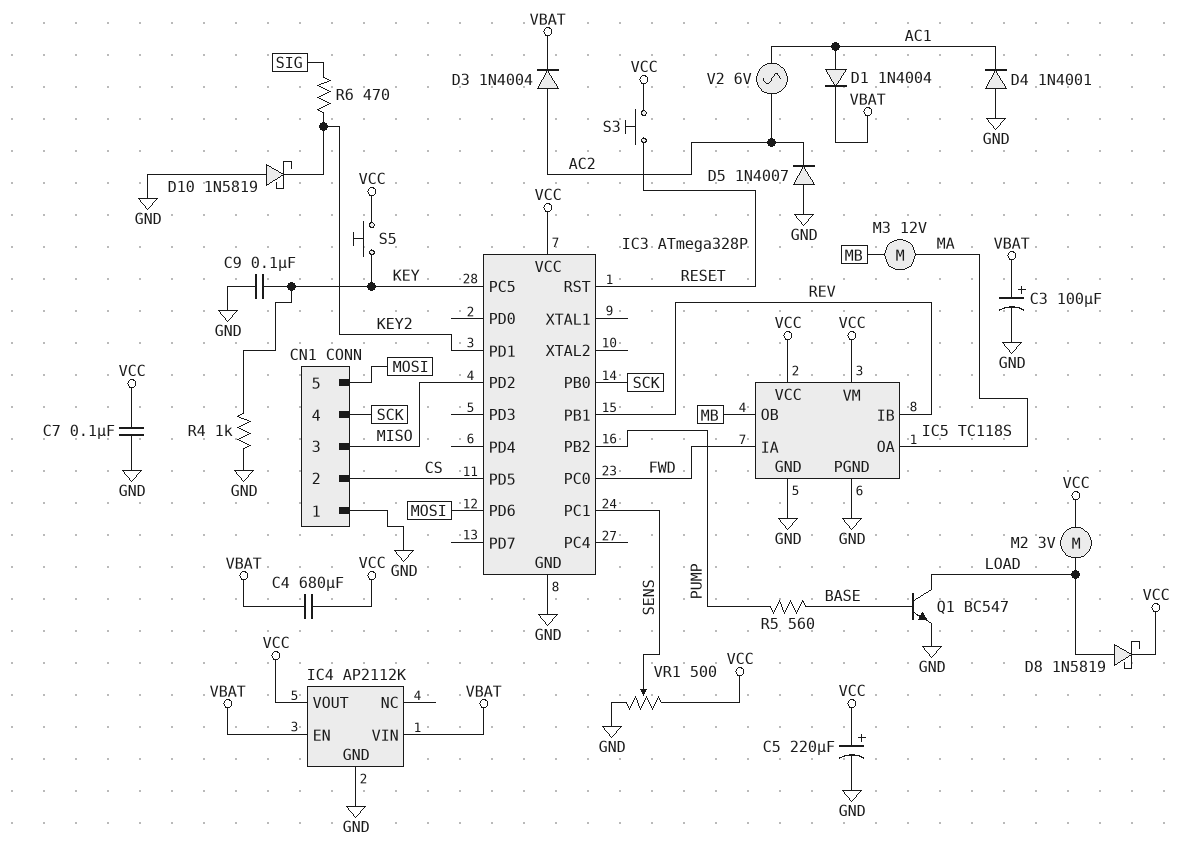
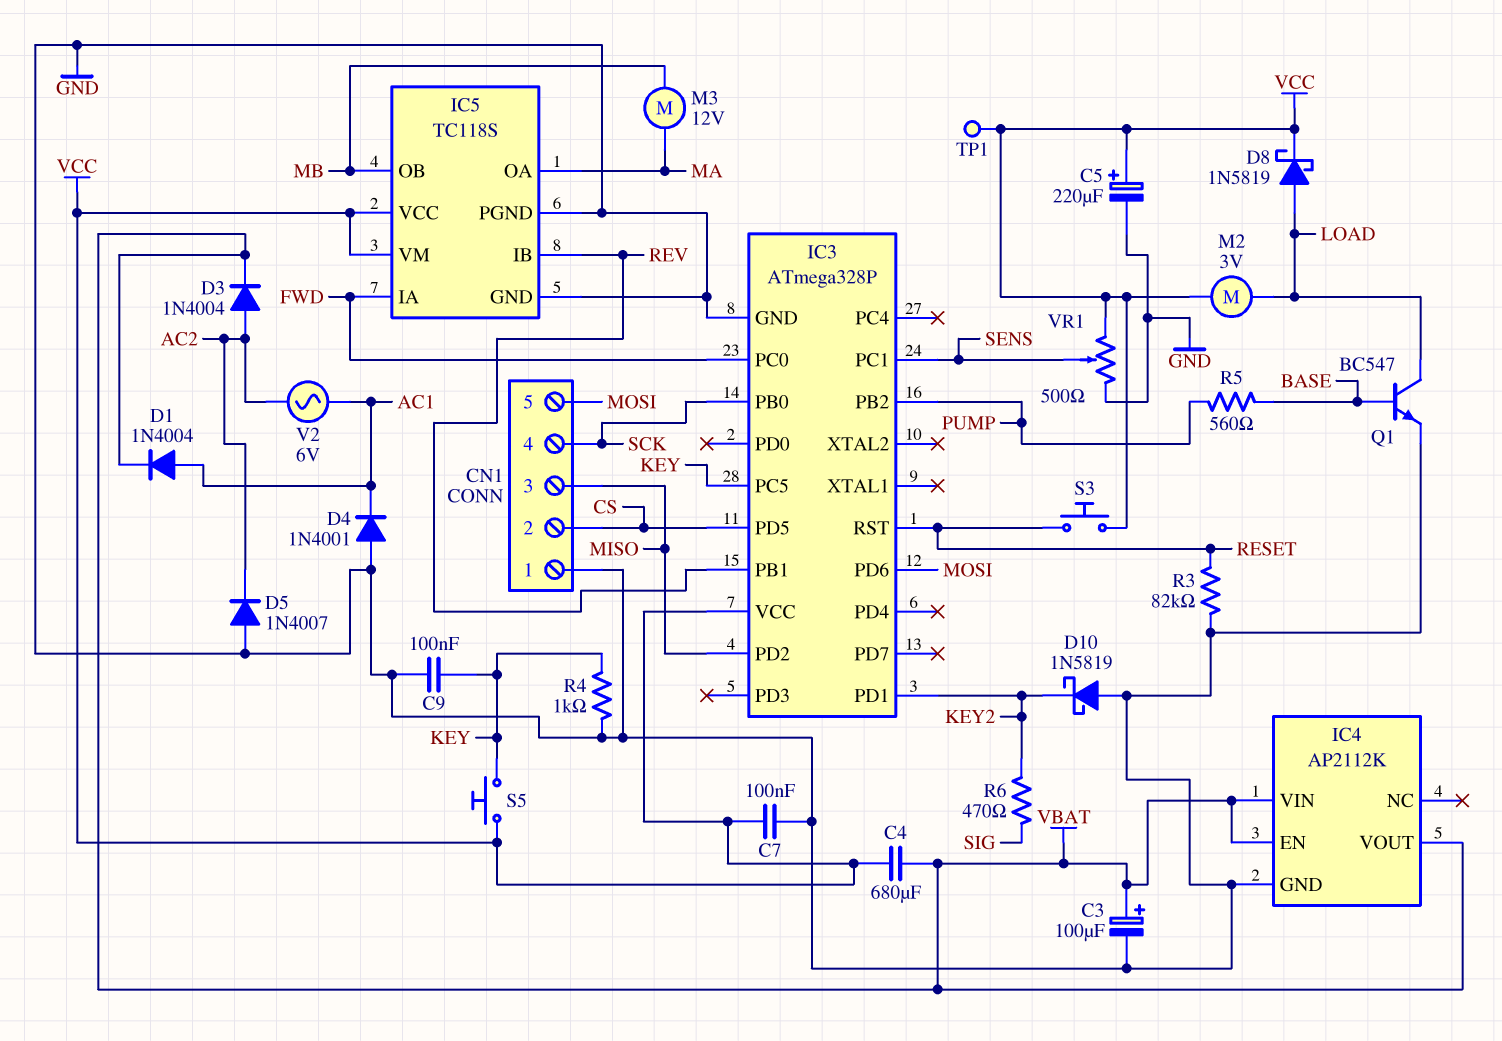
IC4 pin VOUT: VCC -> VBAT
R3: none -> 82k (GND, RESET)
TP1: none -> test point (VCC)

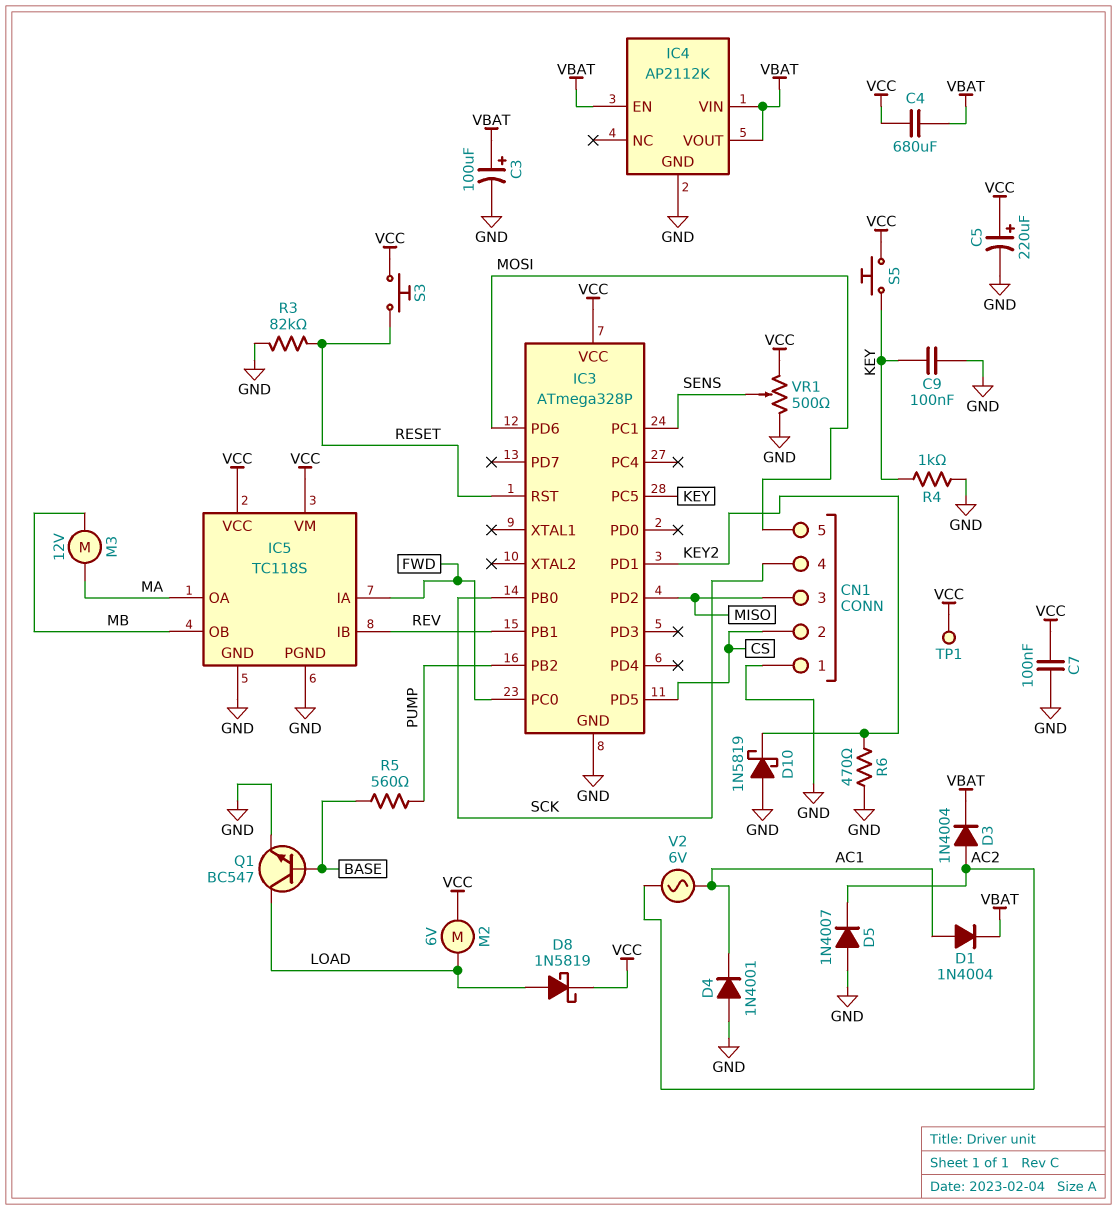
M2: motor 3V (LOAD, VCC) -> motor 6V (LOAD, VCC)
R6: 470 (KEY2, SIG) -> 470 (GND, KEY2)

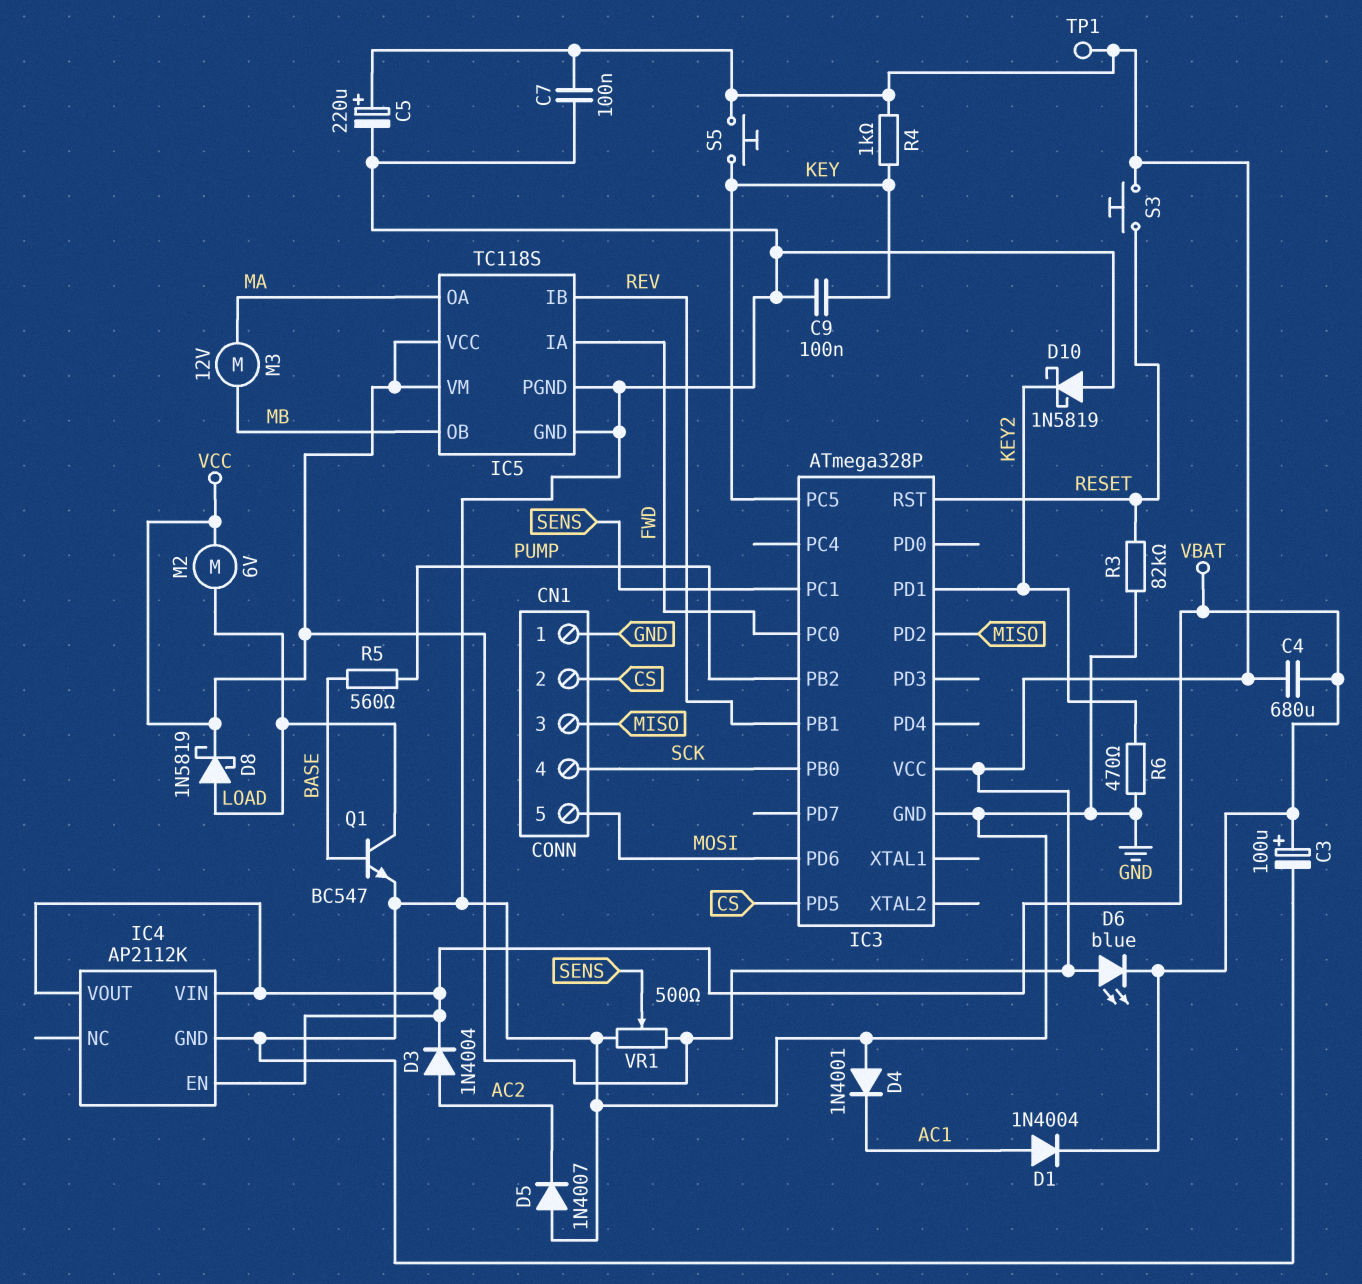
D6: none -> LED blue (A VCC, K VBAT)
R4: 1k (GND, KEY) -> 1k (KEY, VCC)
V2: AC 6V (AC1, AC2) -> none

